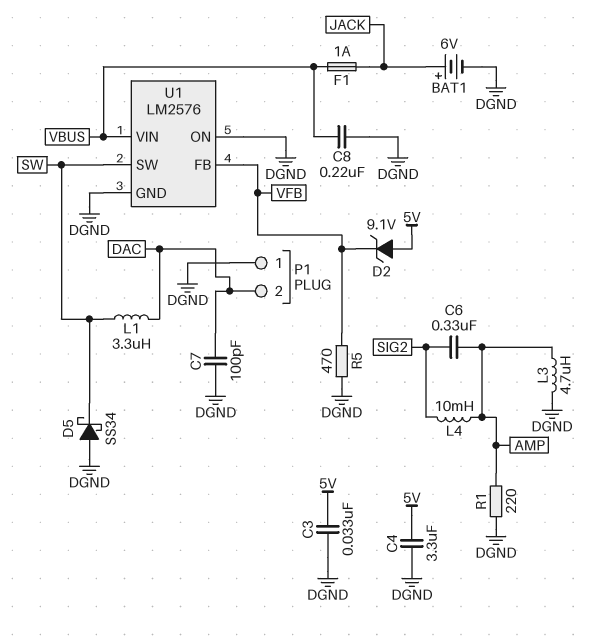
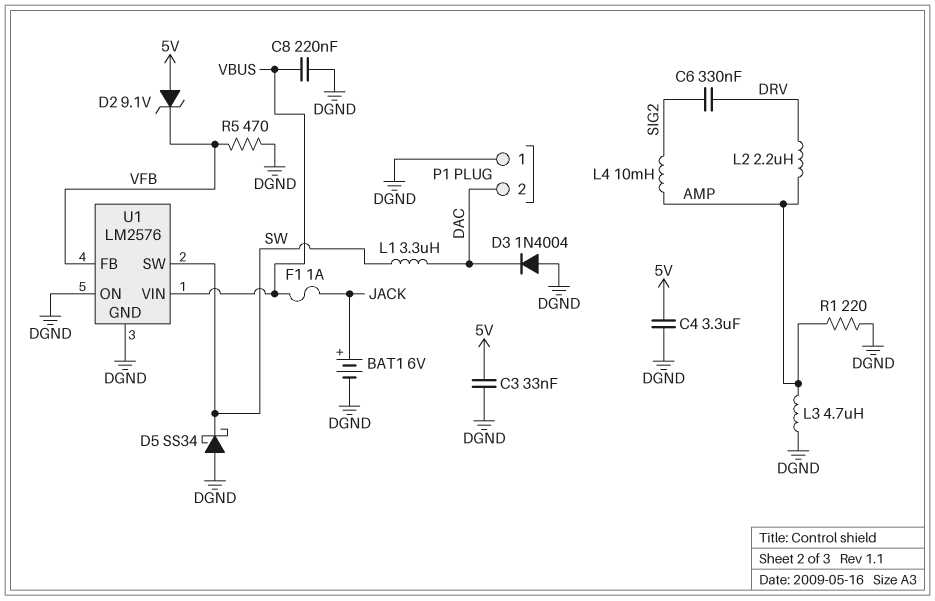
C6: 330nF (AMP, SIG2) -> 330nF (DRV, SIG2)
C7: 100pF (DAC, DGND) -> none
D3: none -> diode 1N4004 (A DGND, K DAC)
L2: none -> 2.2uH (AMP, DRV)

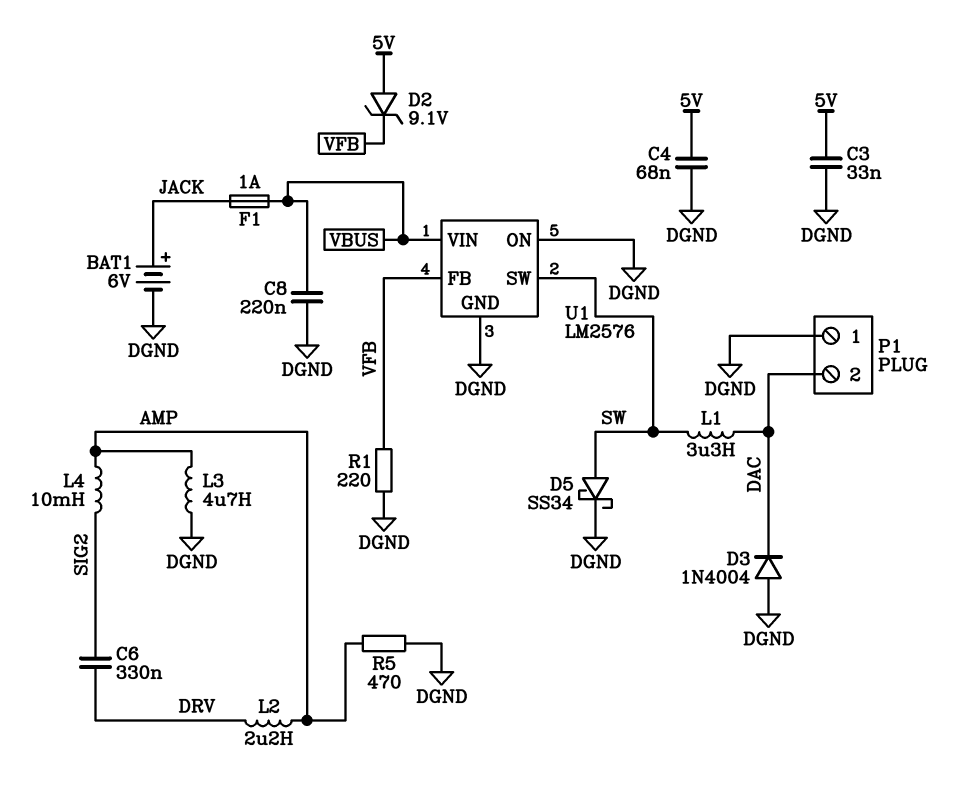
C4: 3.3uF (5V, DGND) -> 68nF (5V, DGND)
D5: schottky SS34 (A DGND, K SW) -> schottky SS34 (A SW, K DGND)
R1: 220 (AMP, DGND) -> 220 (DGND, VFB)
R5: 470 (DGND, VFB) -> 470 (AMP, DGND)

